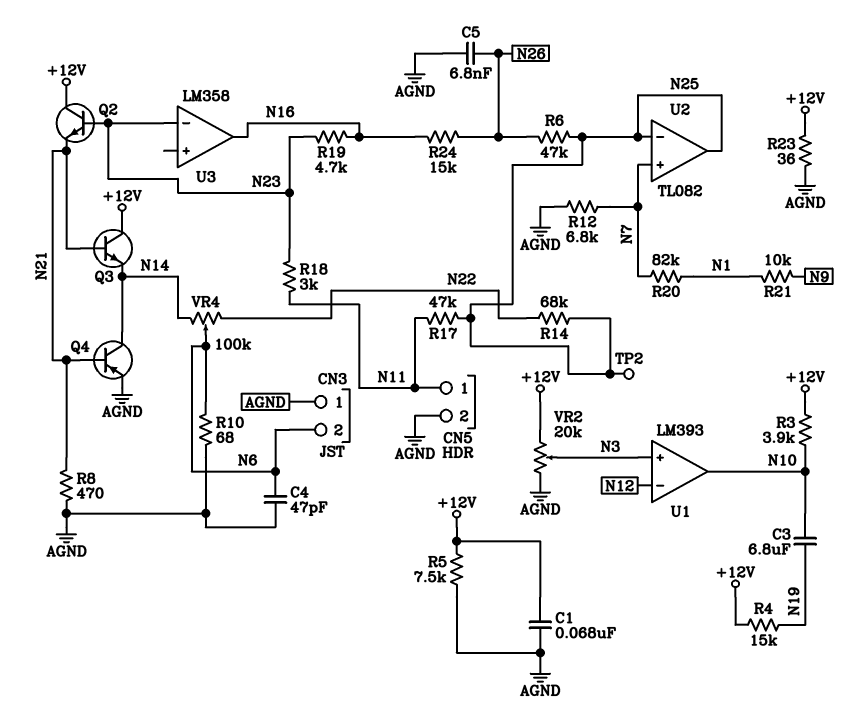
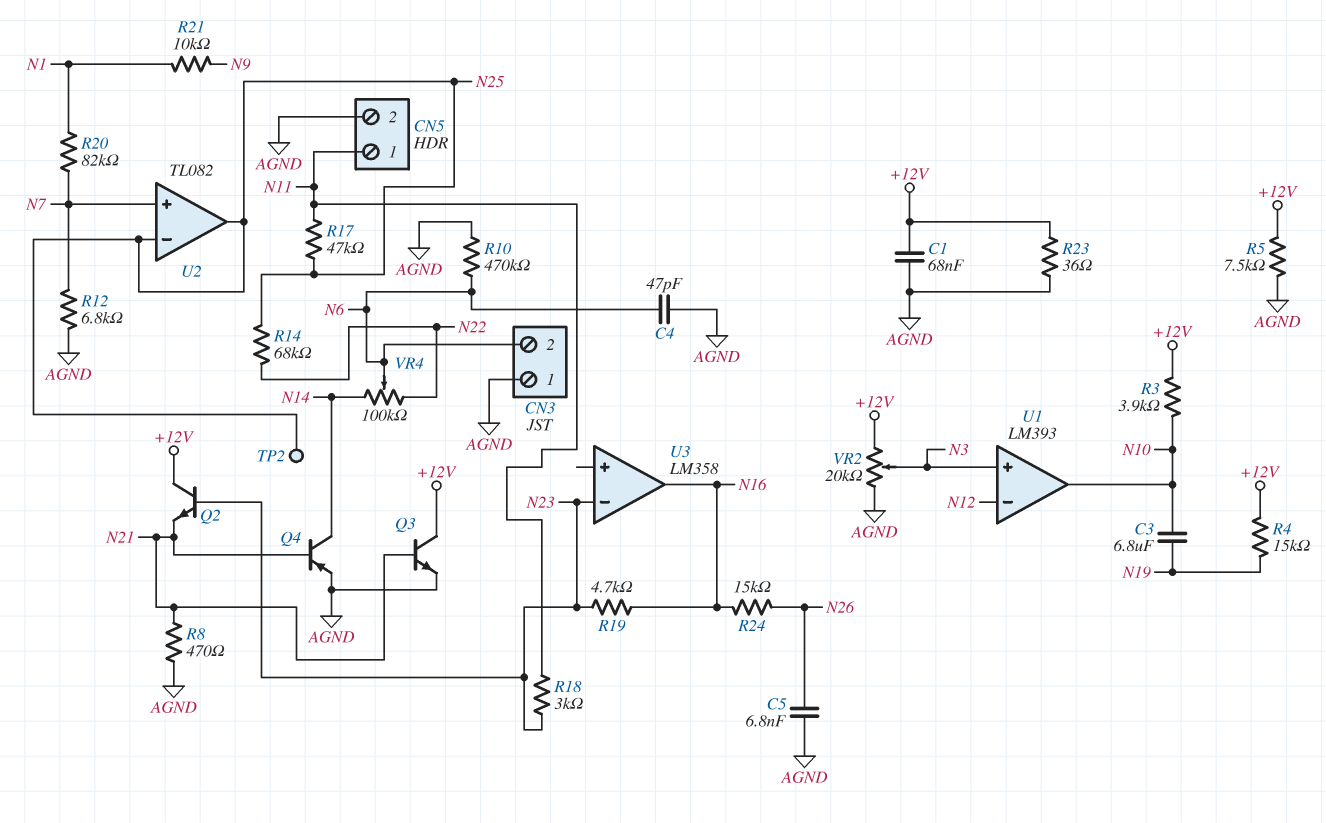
Q3: NPN (B N21, C +12V, E N14) -> NPN (B N21, C +12V, E AGND)
R6: 47k (N25, N26) -> none
R10: 68 (AGND, N6) -> 470k (AGND, N6)

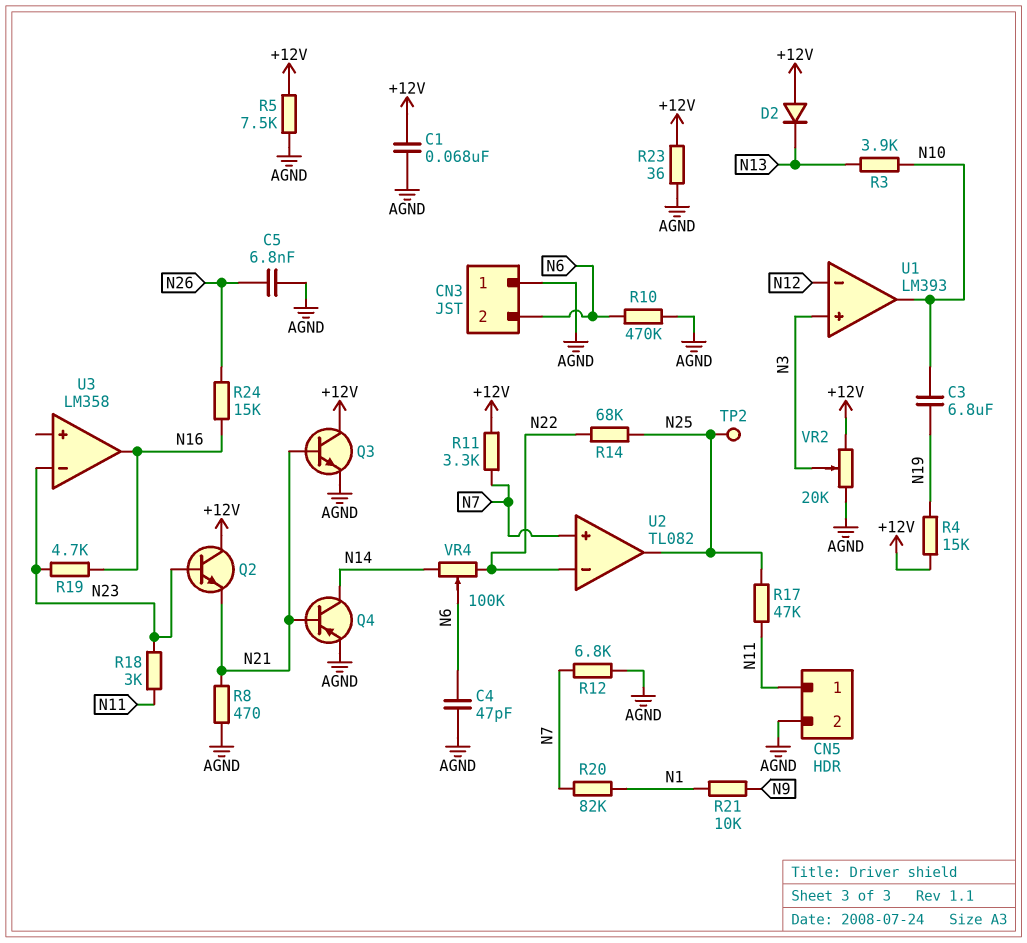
D2: none -> diode (A +12V, K N13)
R3: 3.9k (+12V, N10) -> 3.9k (N10, N13)
R11: none -> 3.3k (+12V, N7)
U2 pin in-: N25 -> N22

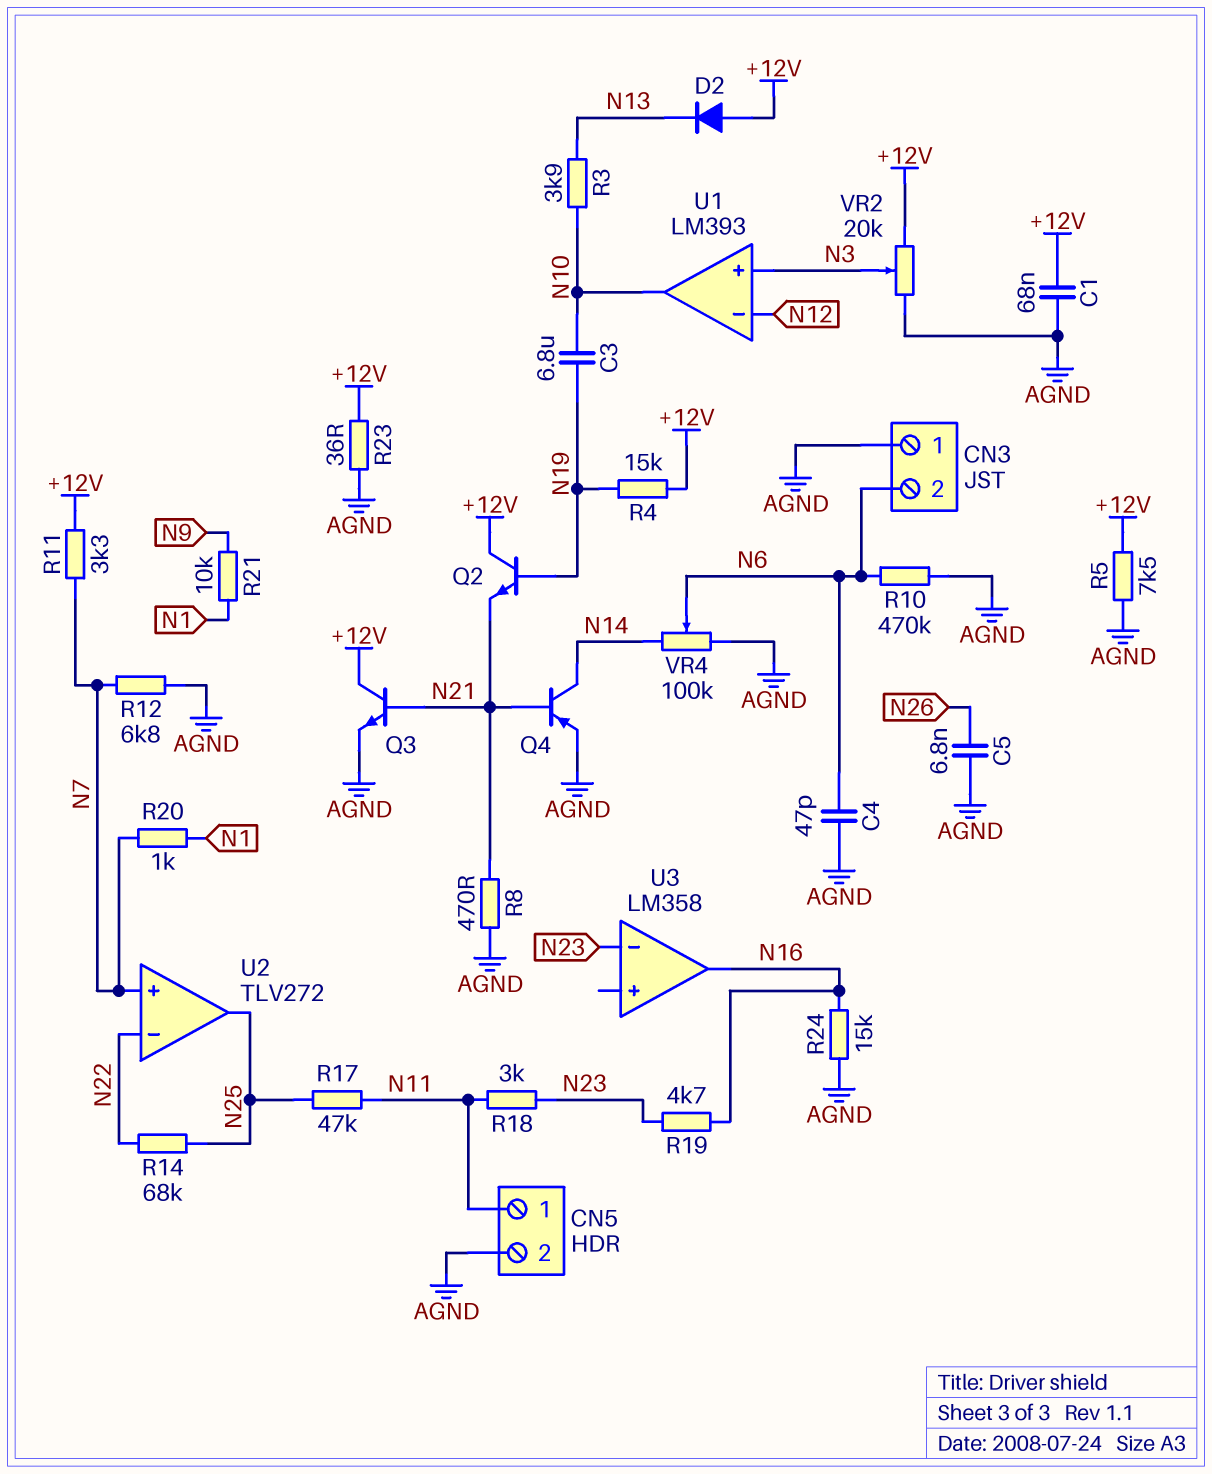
Q2: NPN (B N23, C +12V, E N21) -> NPN (B N19, C +12V, E N21)
R20: 82k (N1, N7) -> 1k (N1, N7)
R24: 15k (N16, N26) -> 15k (AGND, N16)
TP2: test point (N25) -> none
U2: TL082 -> TLV272
VR4: 100k (N14, N22, wiper N6) -> 100k (AGND, N14, wiper N6)

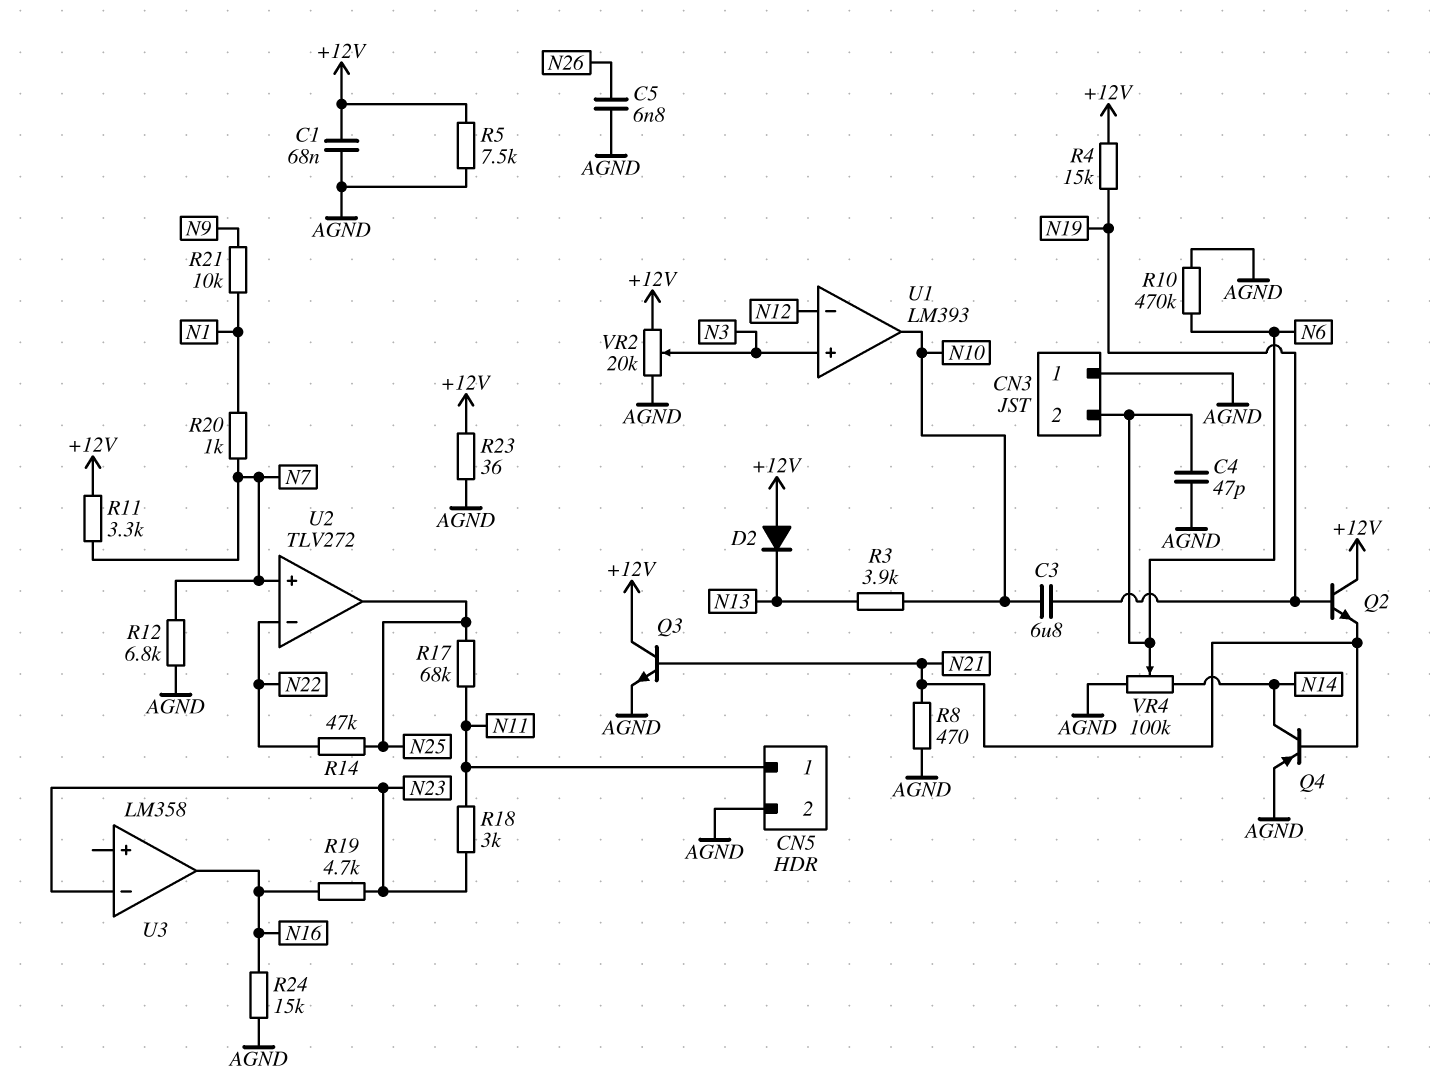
R14: 68k (N22, N25) -> 47k (N22, N25)
R17: 47k (N11, N25) -> 68k (N11, N25)

